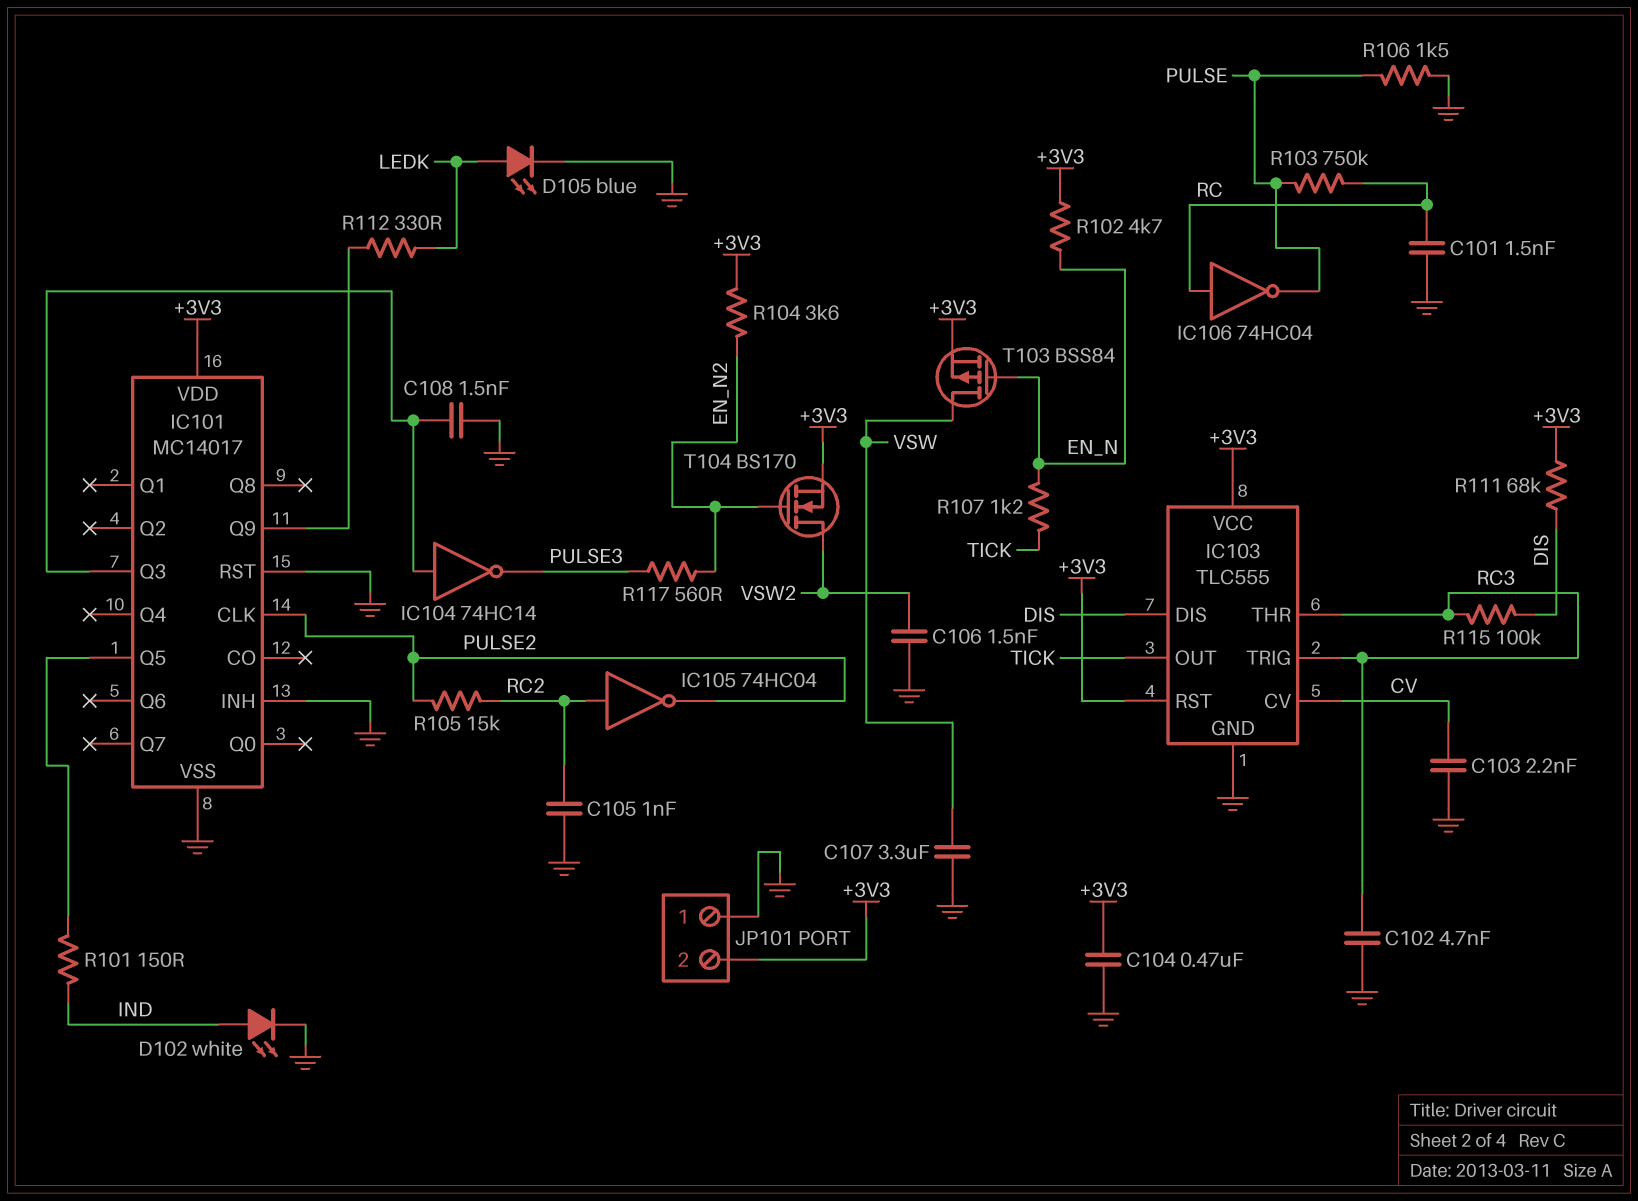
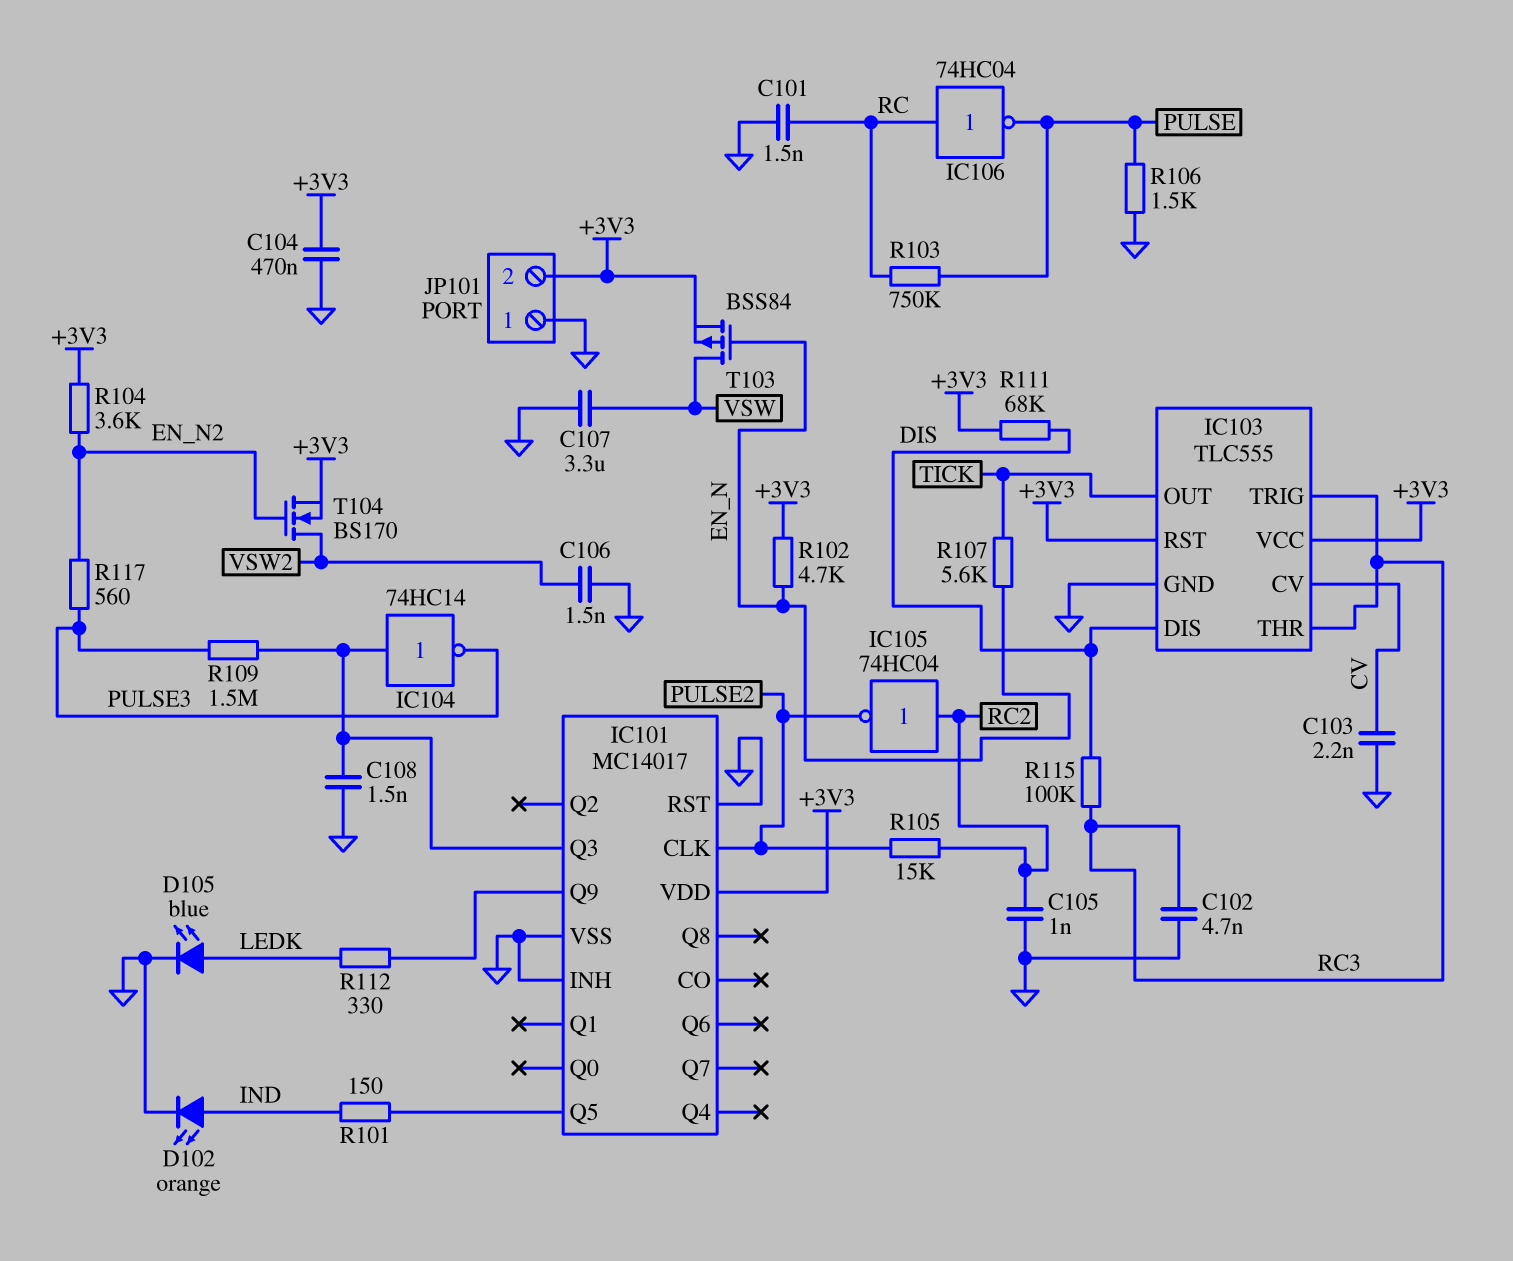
D102: LED white (A IND, K GND) -> LED orange (A IND, K GND)
R107: 1.2k (EN_N, TICK) -> 5.6k (EN_N, TICK)
R109: none -> 1.5M (IC101/Q3, PULSE3)

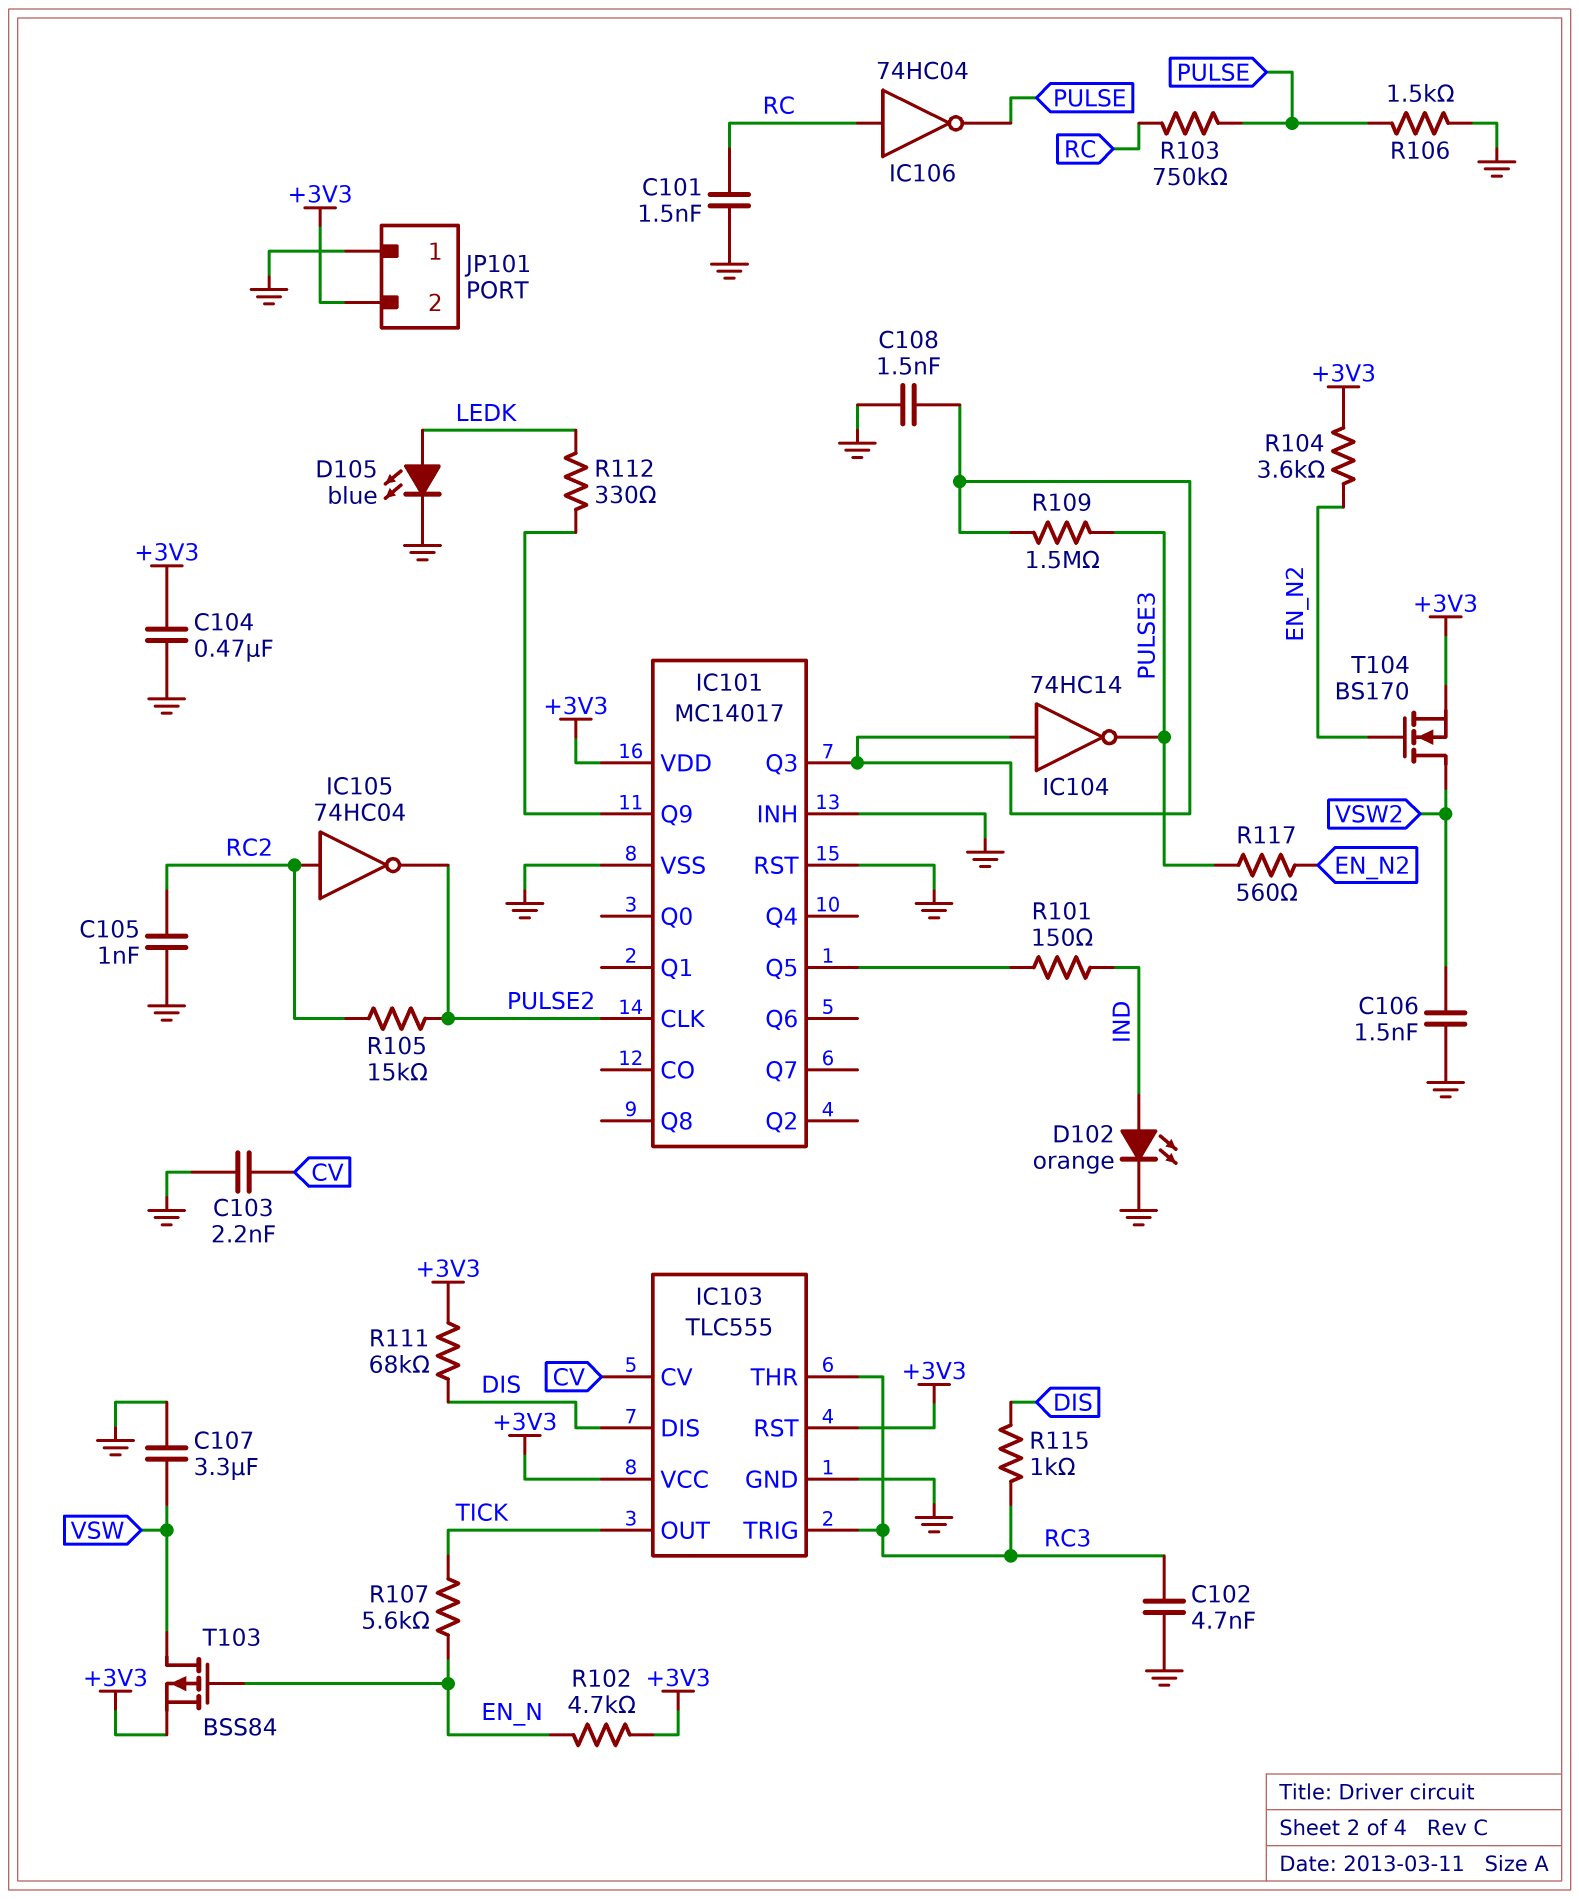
R115: 100k (DIS, RC3) -> 1k (DIS, RC3)

